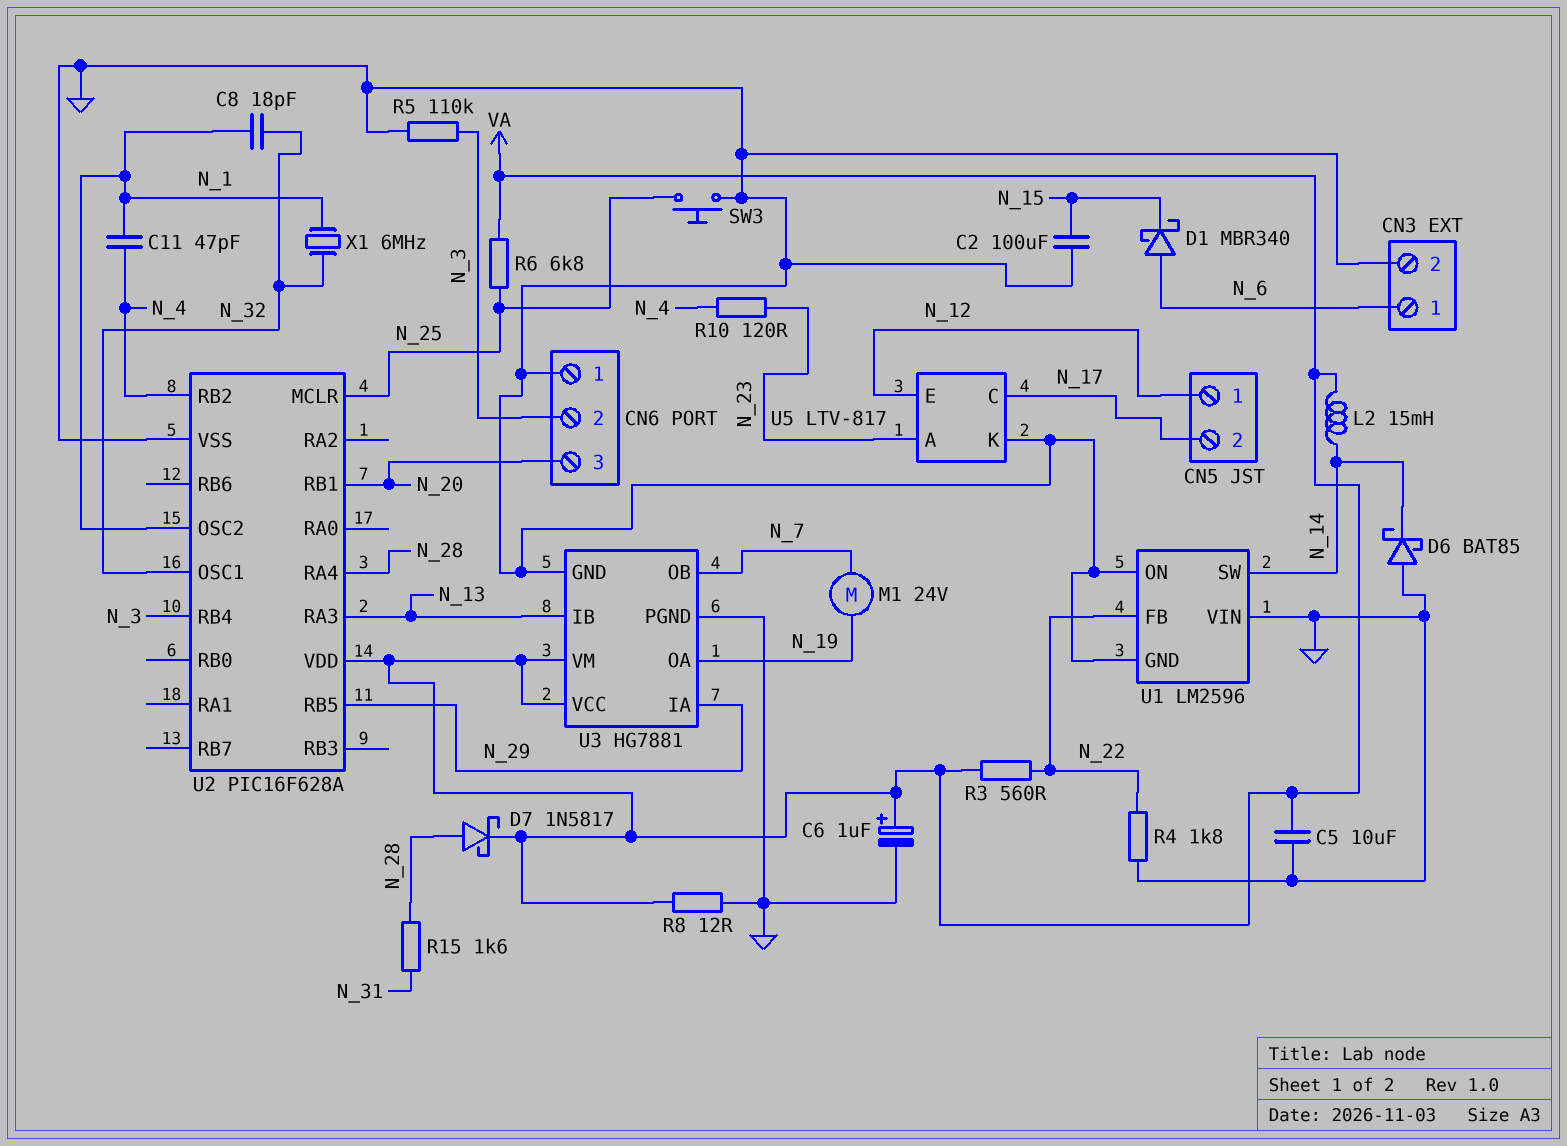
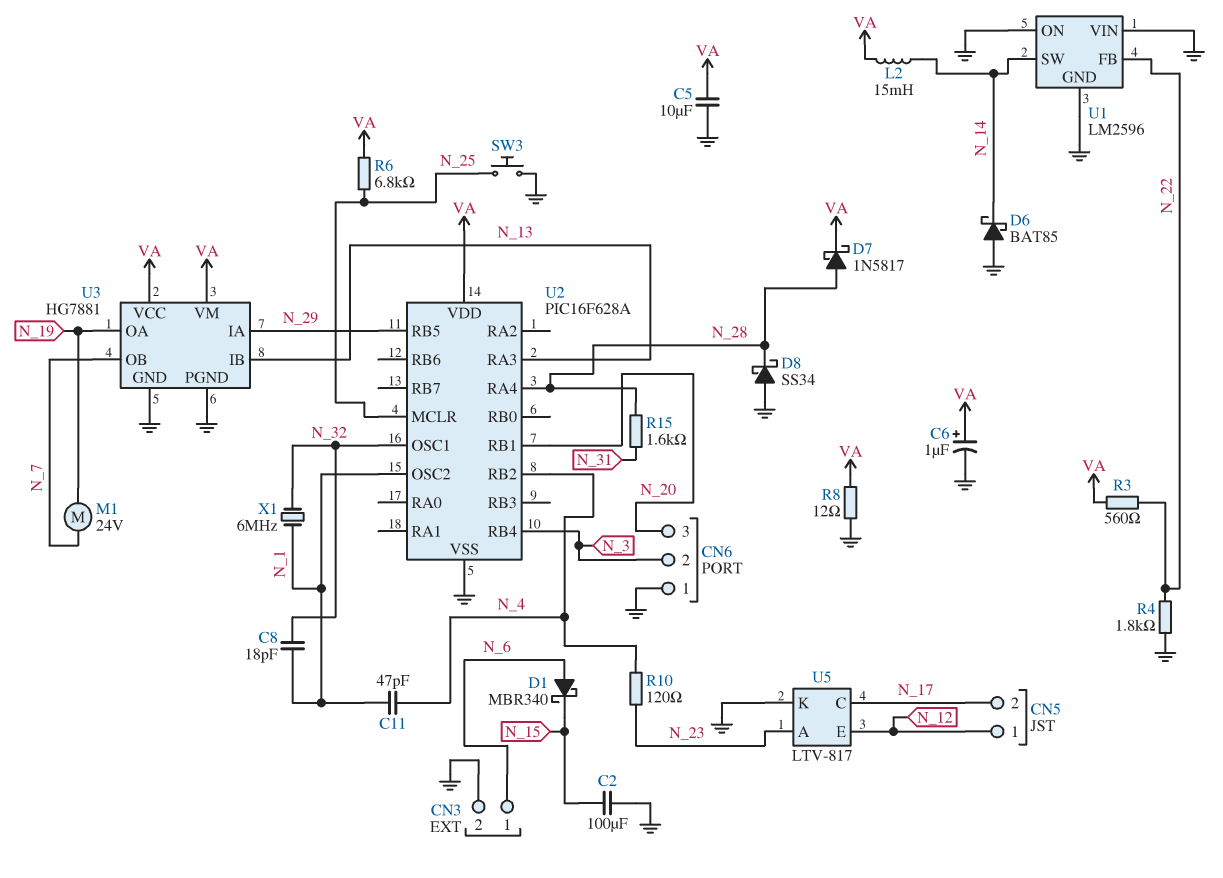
D8: none -> schottky SS34 (A GND, K N_28)
R5: 110k (GND, N_3) -> none

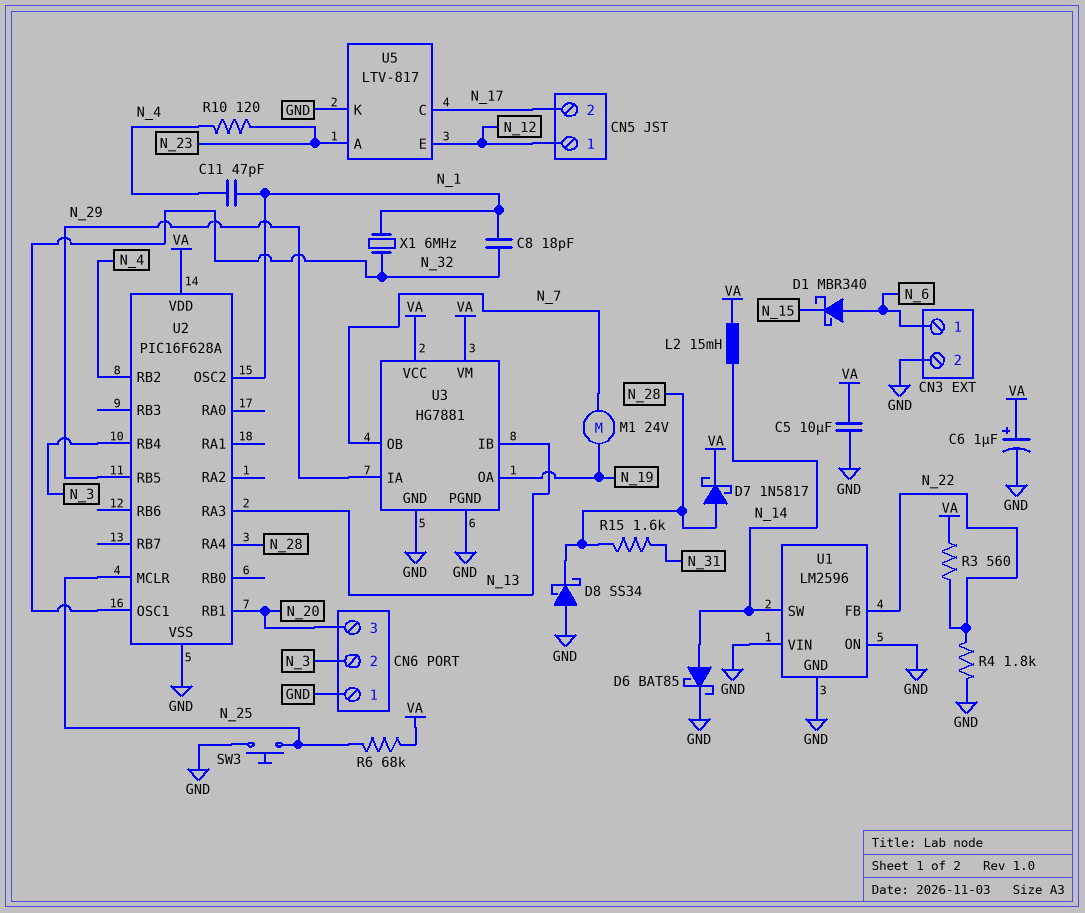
C2: 100uF (GND, N_15) -> none
D6: schottky BAT85 (A GND, K N_14) -> schottky BAT85 (A N_14, K GND)
R6: 6.8k (N_25, VA) -> 68k (N_25, VA)
R8: 12 (GND, VA) -> none

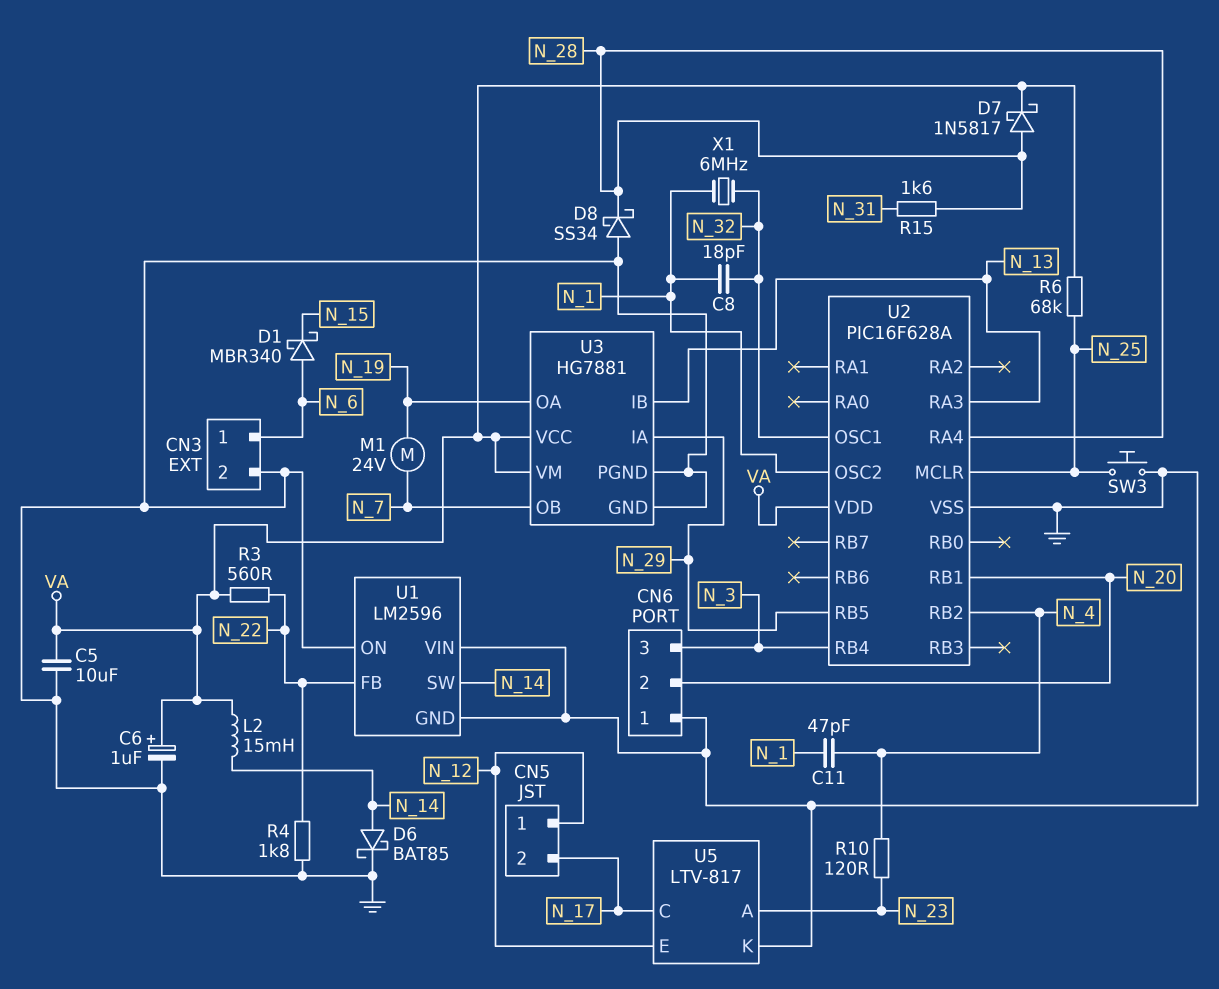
CN6 pin 2: N_3 -> N_20
CN6 pin 3: N_20 -> N_3

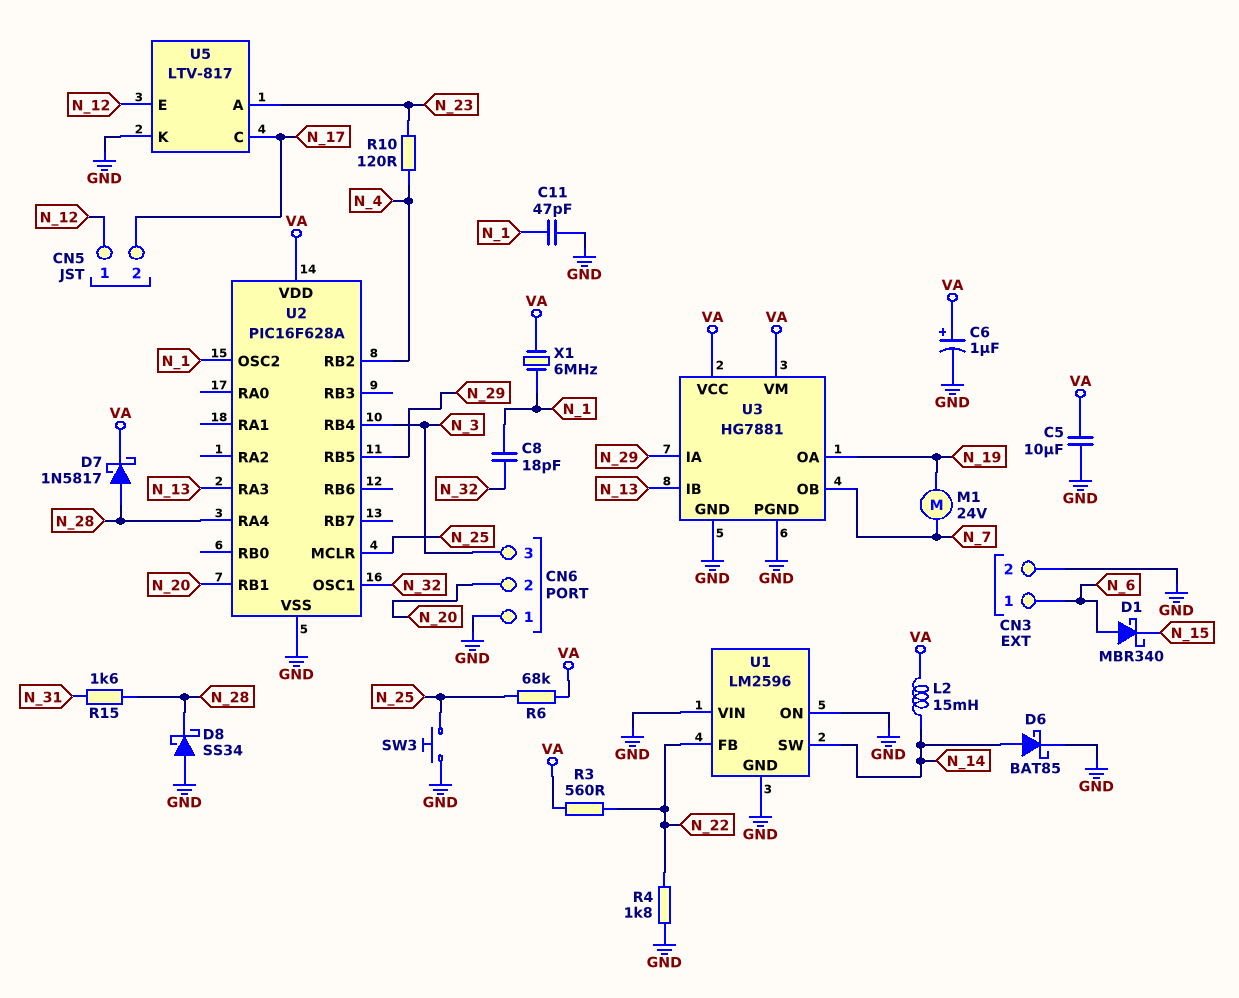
C11: 47pF (N_1, N_4) -> 47pF (GND, N_1)
X1: 6MHz (N_1, N_32) -> 6MHz (N_1, VA)

